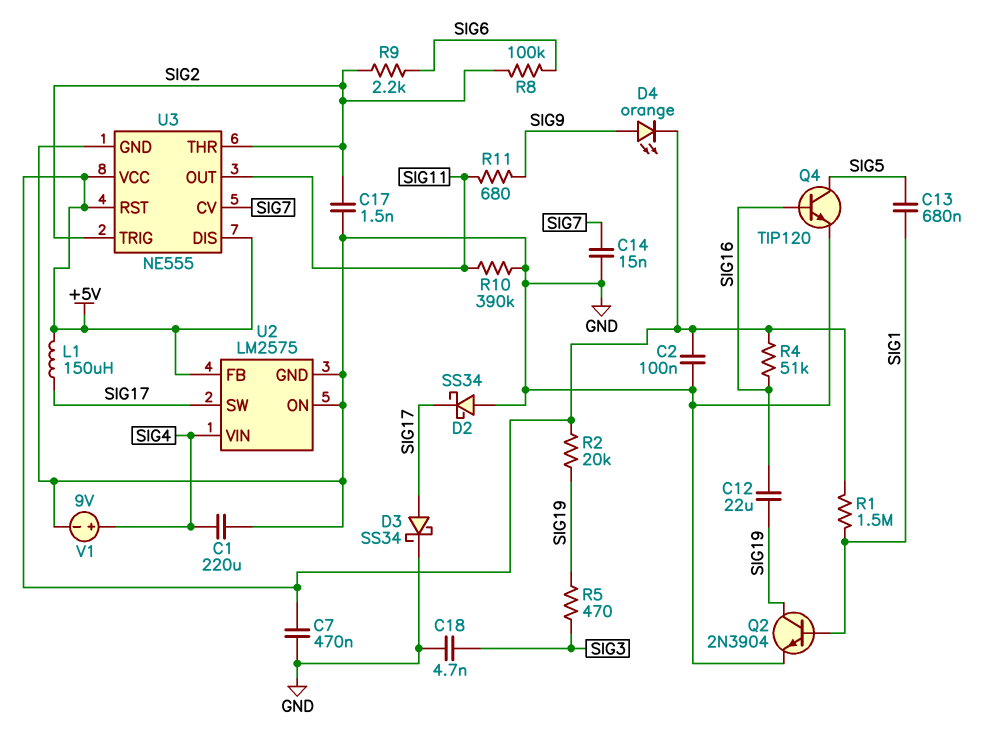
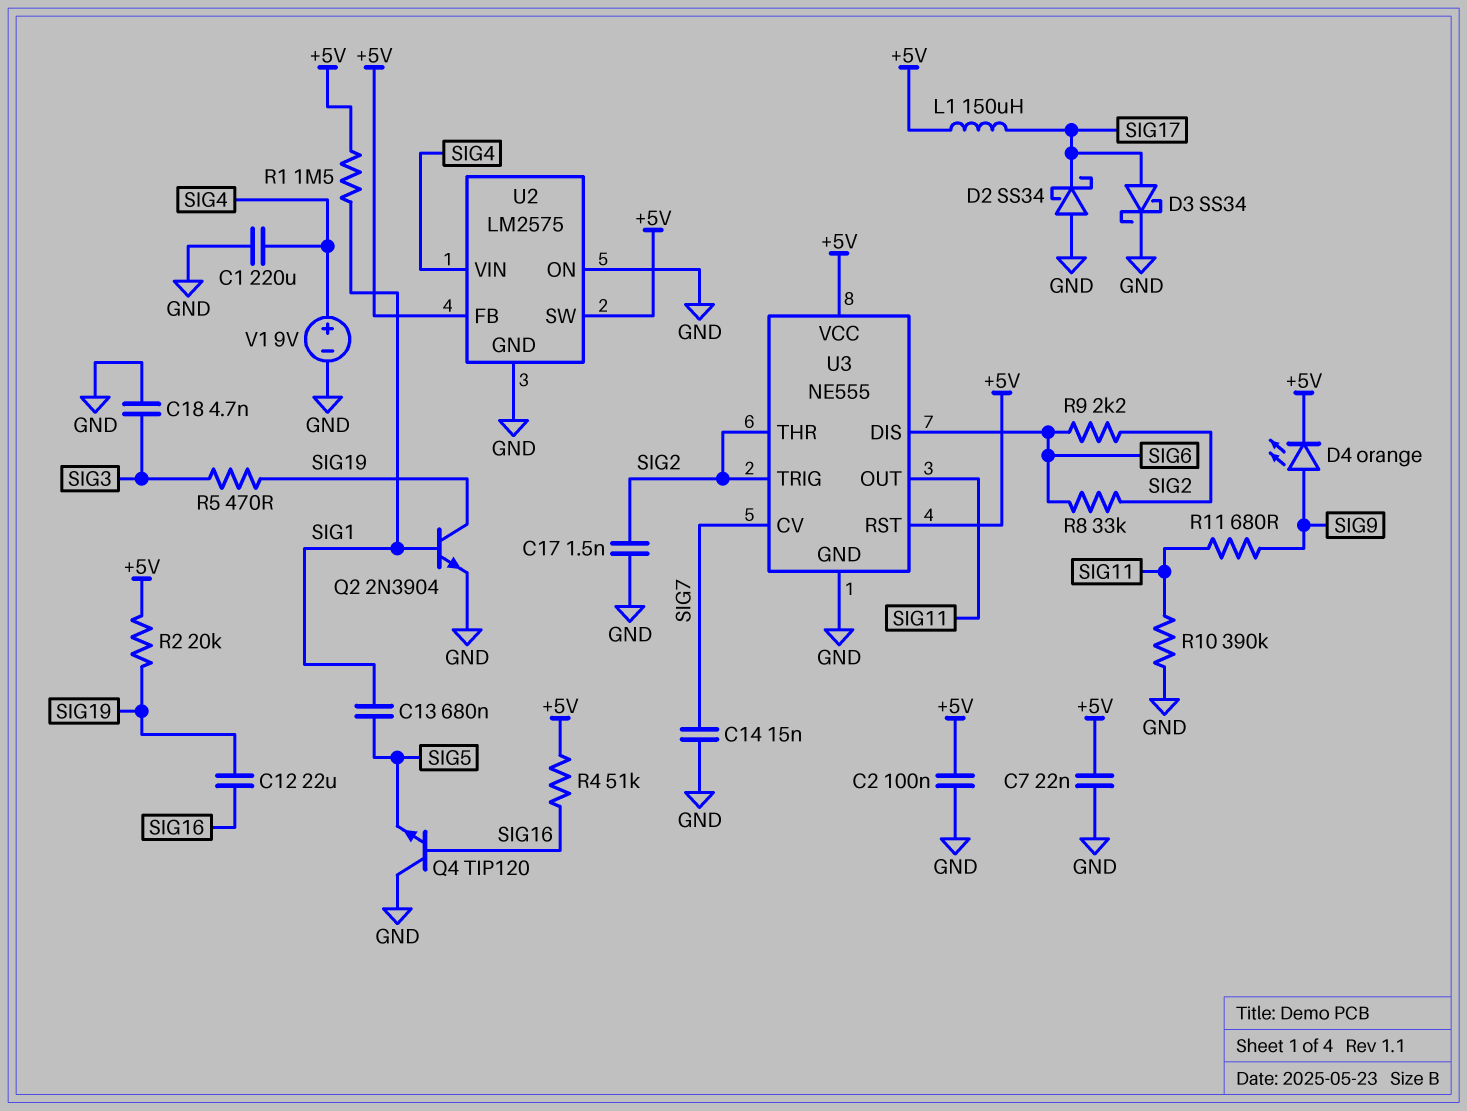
C7: 470nF (+5V, GND) -> 22nF (+5V, GND)
Q4: NPN TIP120 (B SIG16, C SIG5, E GND) -> NPN TIP120 (B SIG16, C GND, E SIG5)
R8: 100k (SIG2, SIG6) -> 33k (SIG2, SIG6)
U2 pin SW: SIG17 -> +5V
U3 pin DIS: +5V -> SIG6

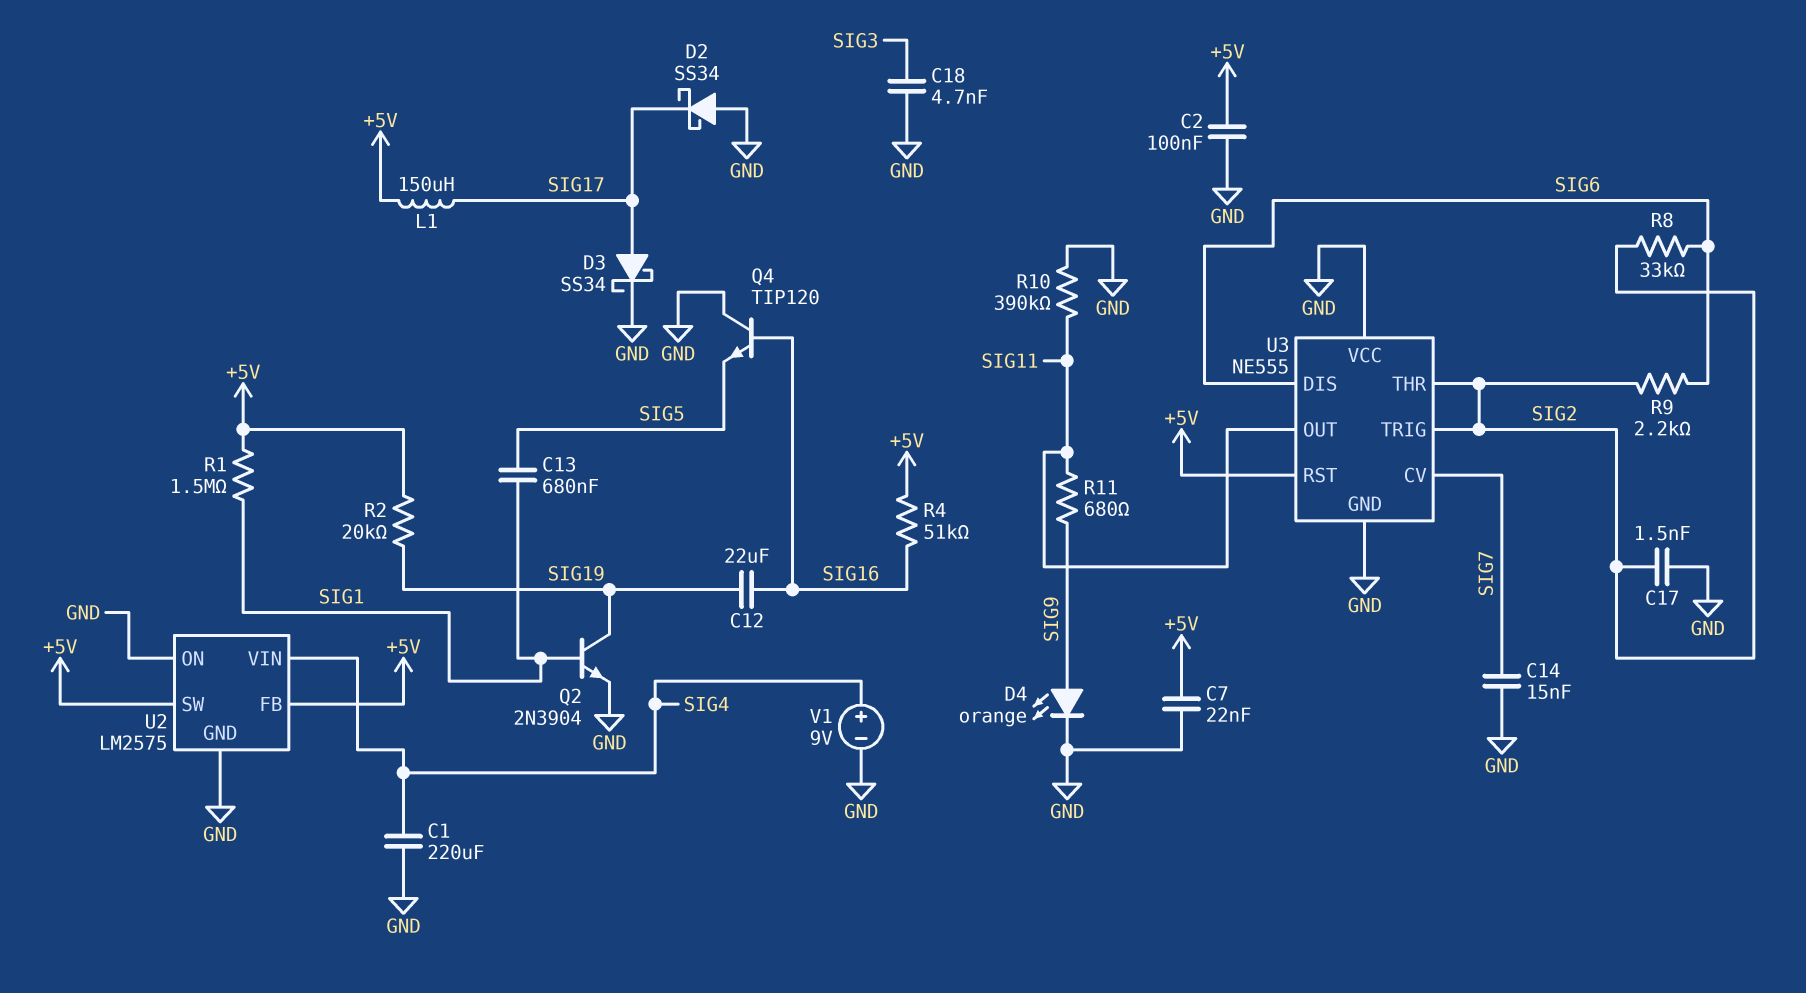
D4: LED orange (A SIG9, K +5V) -> LED orange (A SIG9, K GND)
R5: 470 (SIG3, SIG19) -> none
U3 pin VCC: +5V -> GND

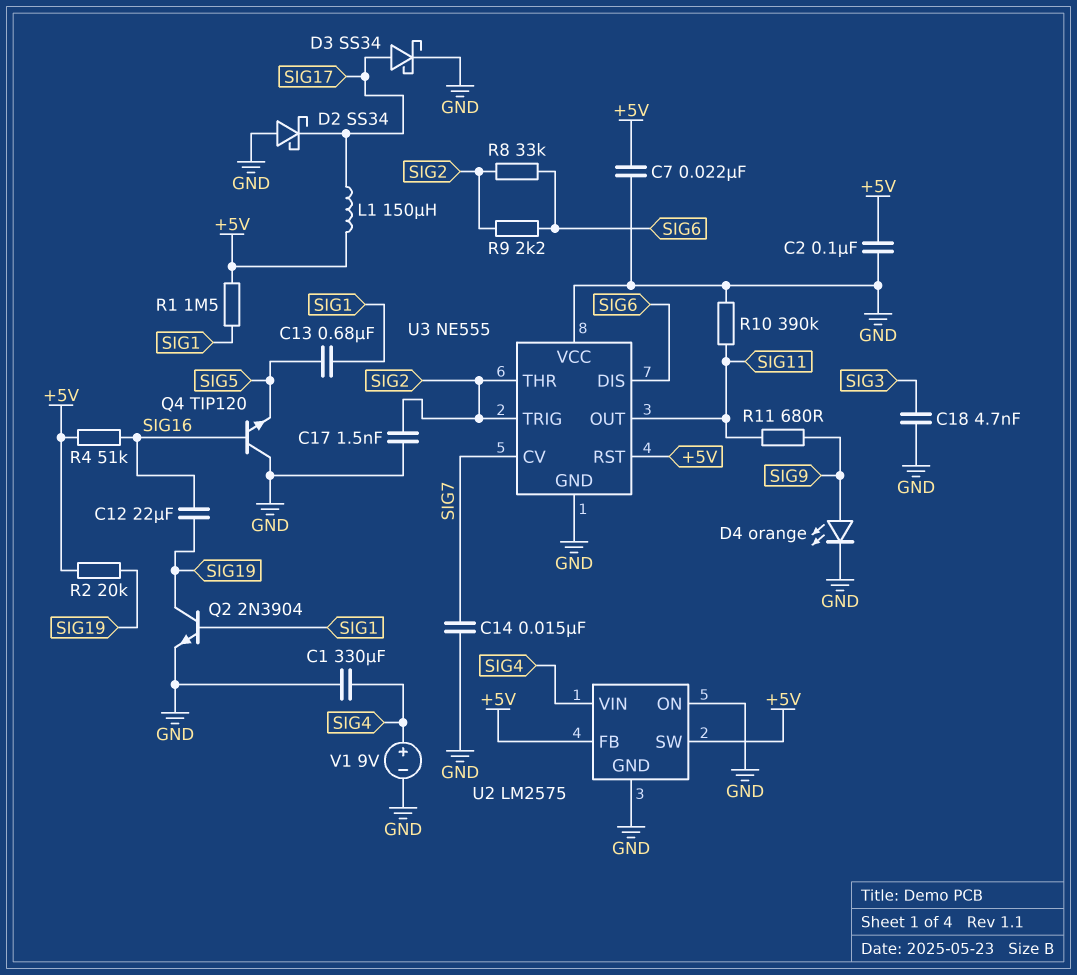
C1: 220uF (GND, SIG4) -> 330uF (GND, SIG4)

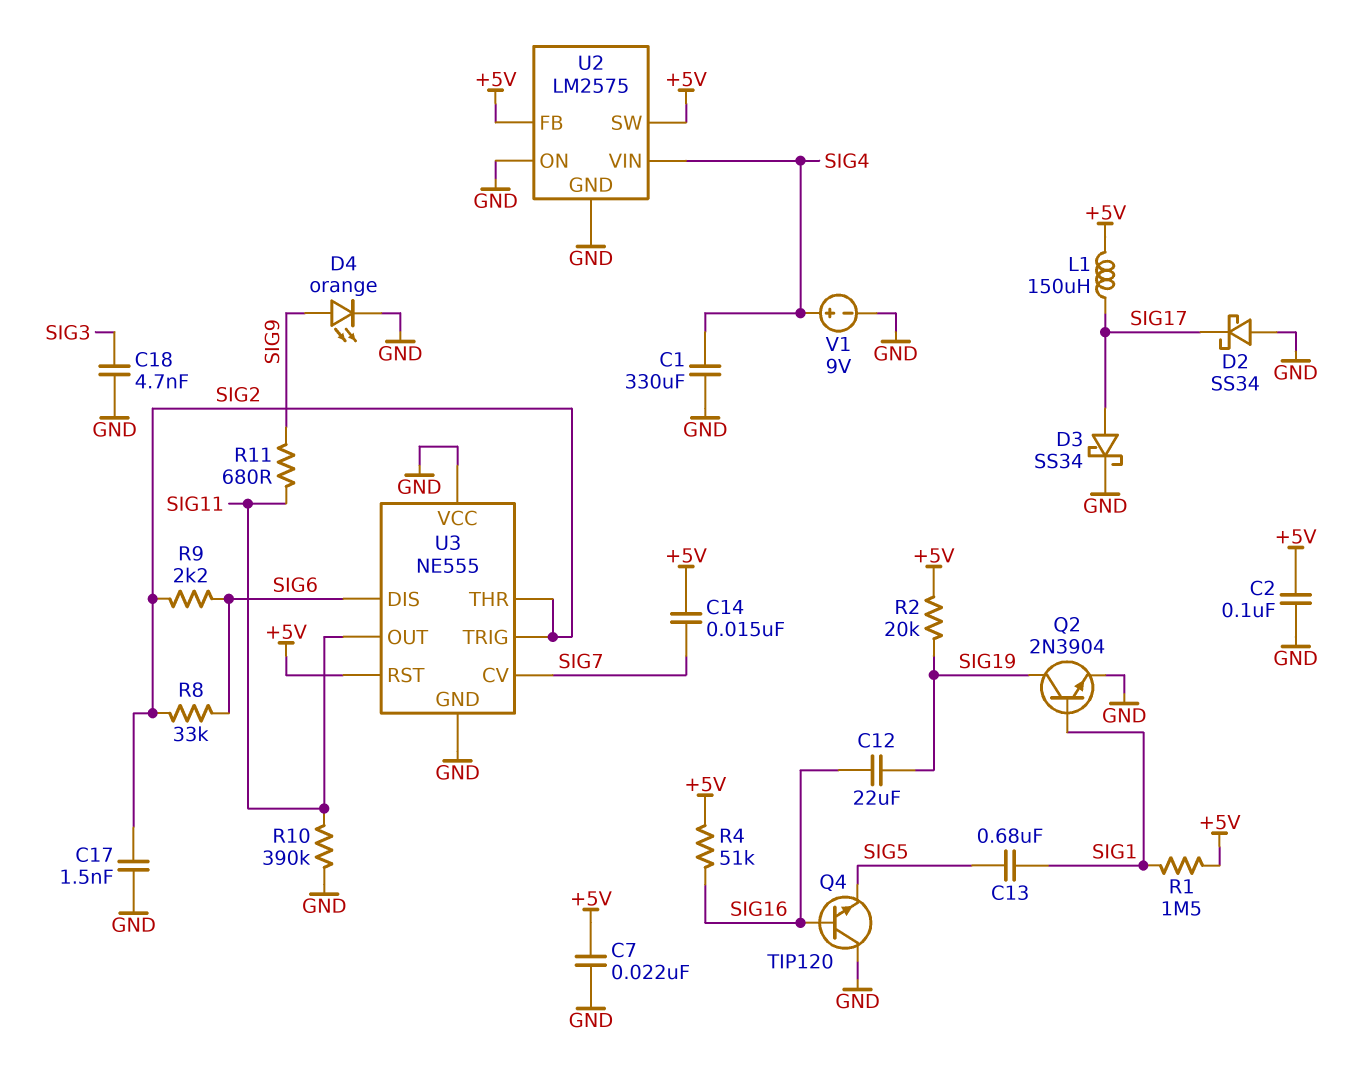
C14: 15nF (GND, SIG7) -> 15nF (+5V, SIG7)

